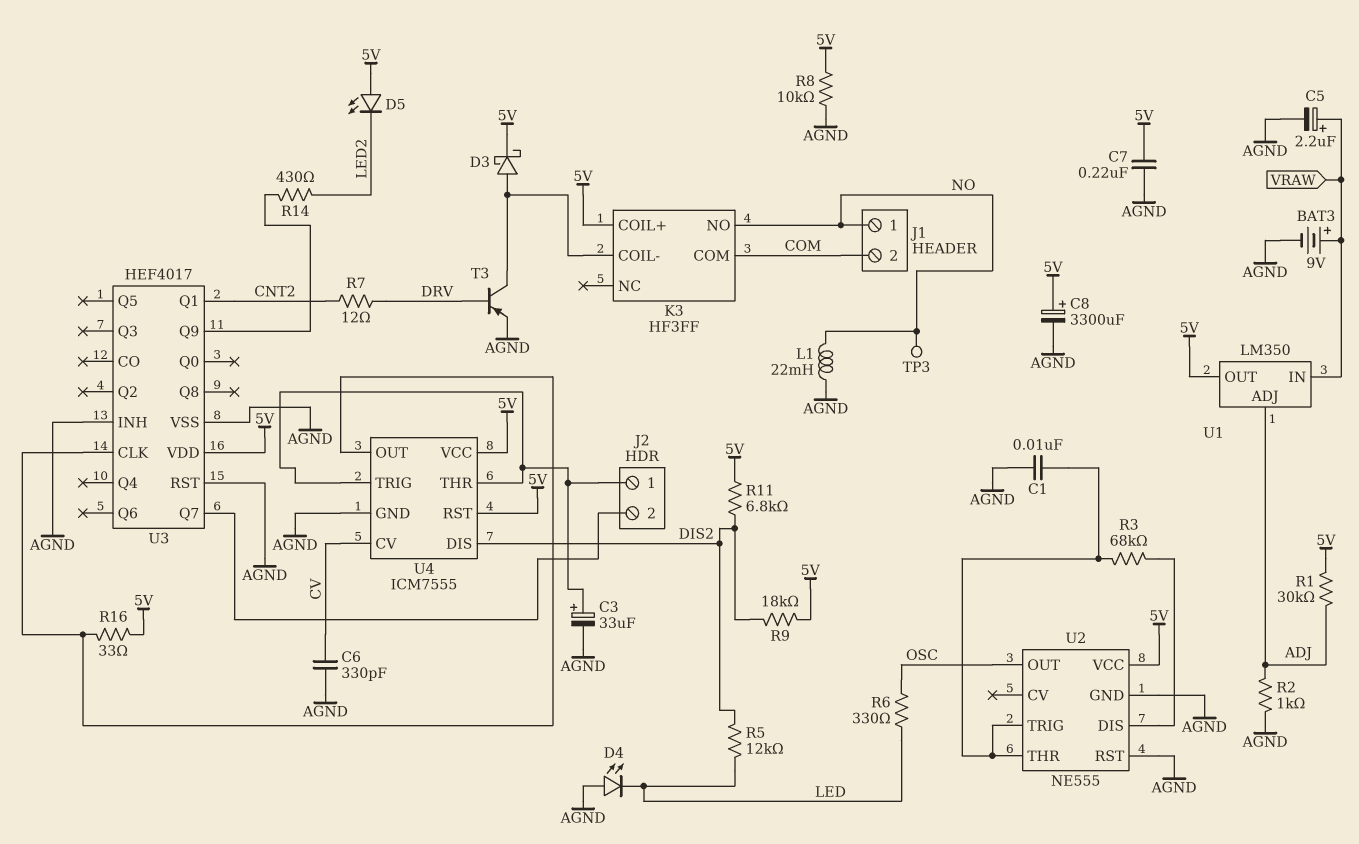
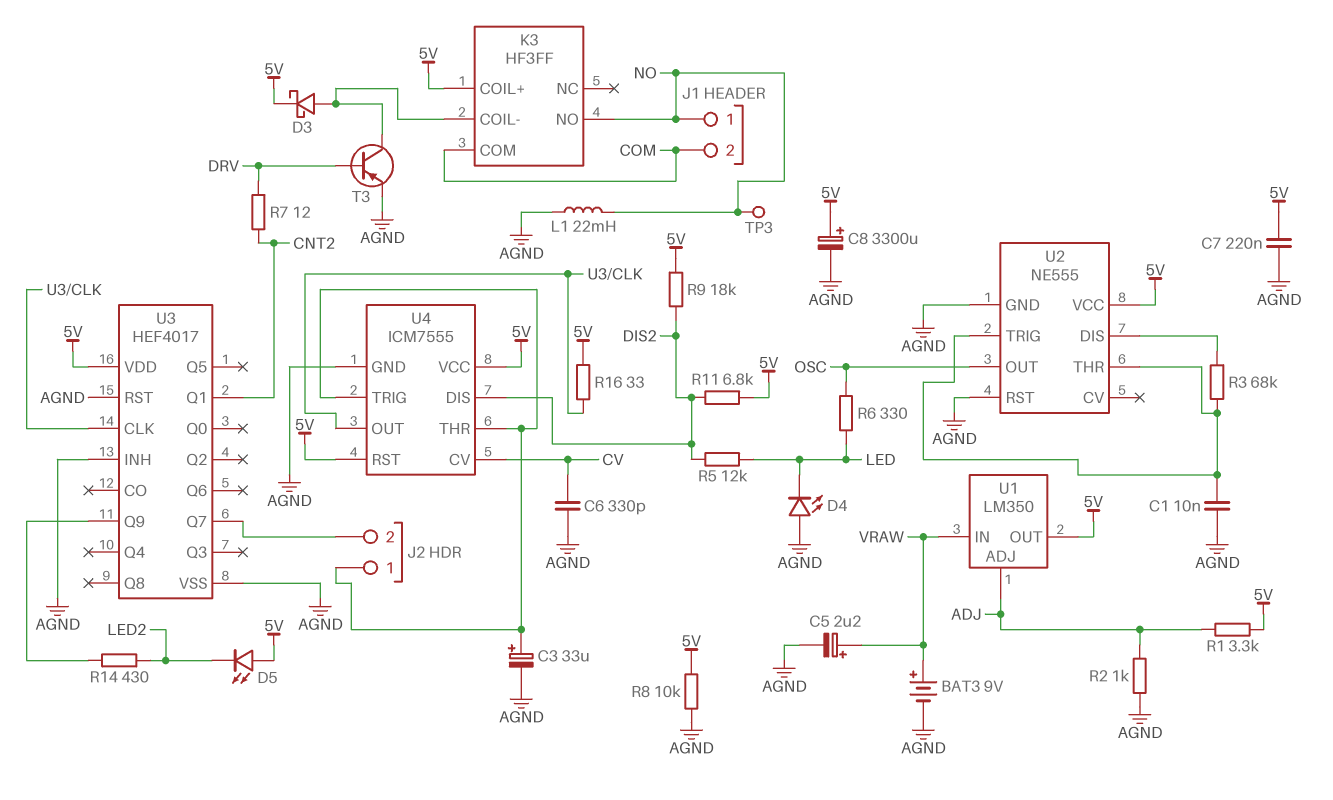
R1: 30k (5V, ADJ) -> 3.3k (5V, ADJ)

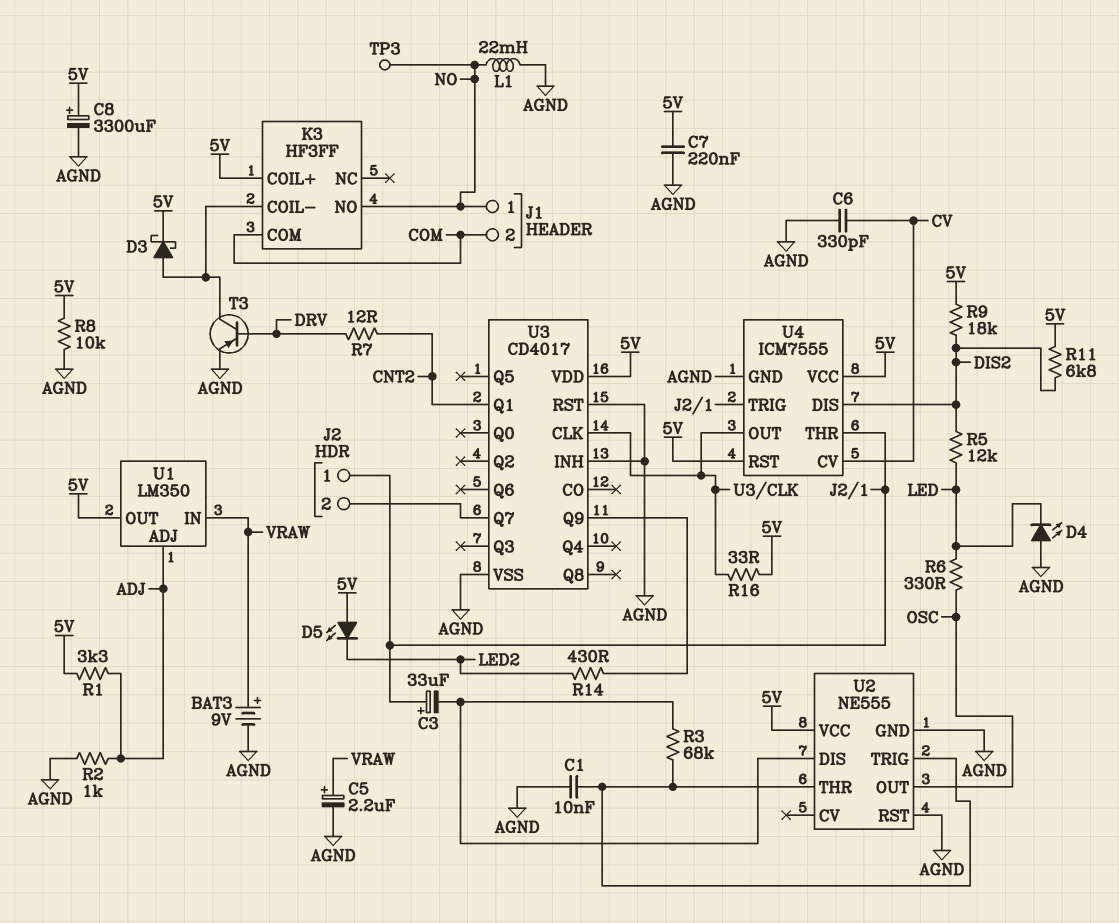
C3: 33uF (plus J2/1, minus AGND) -> 33uF (plus J2/1, minus U2/DIS)
U3: HEF4017 -> CD4017

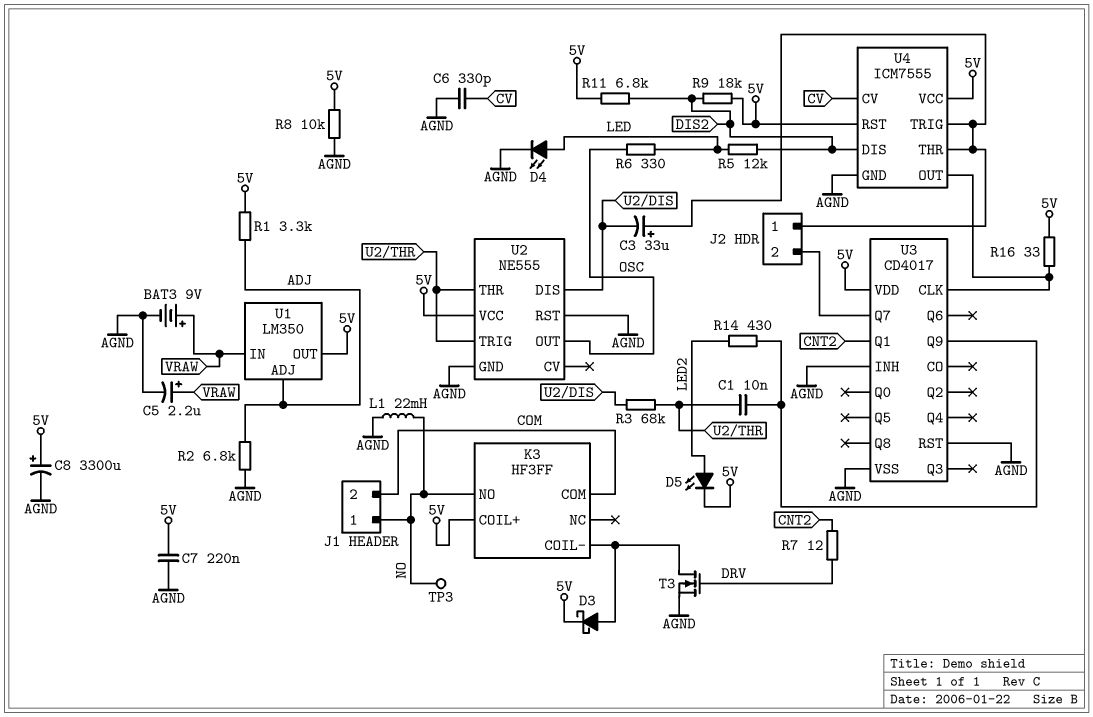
C1: 10nF (AGND, U2/THR) -> 10nF (U2/THR, U3/Q9)
D4: LED (A AGND, K LED) -> LED (A LED, K AGND)
D5: LED (A 5V, K LED2) -> LED (A LED2, K 5V)
R2: 1k (ADJ, AGND) -> 6.8k (ADJ, AGND)
T3: PNP (B DRV, C K3/COIL-, E AGND) -> NMOS (G DRV, D K3/COIL-, S AGND)

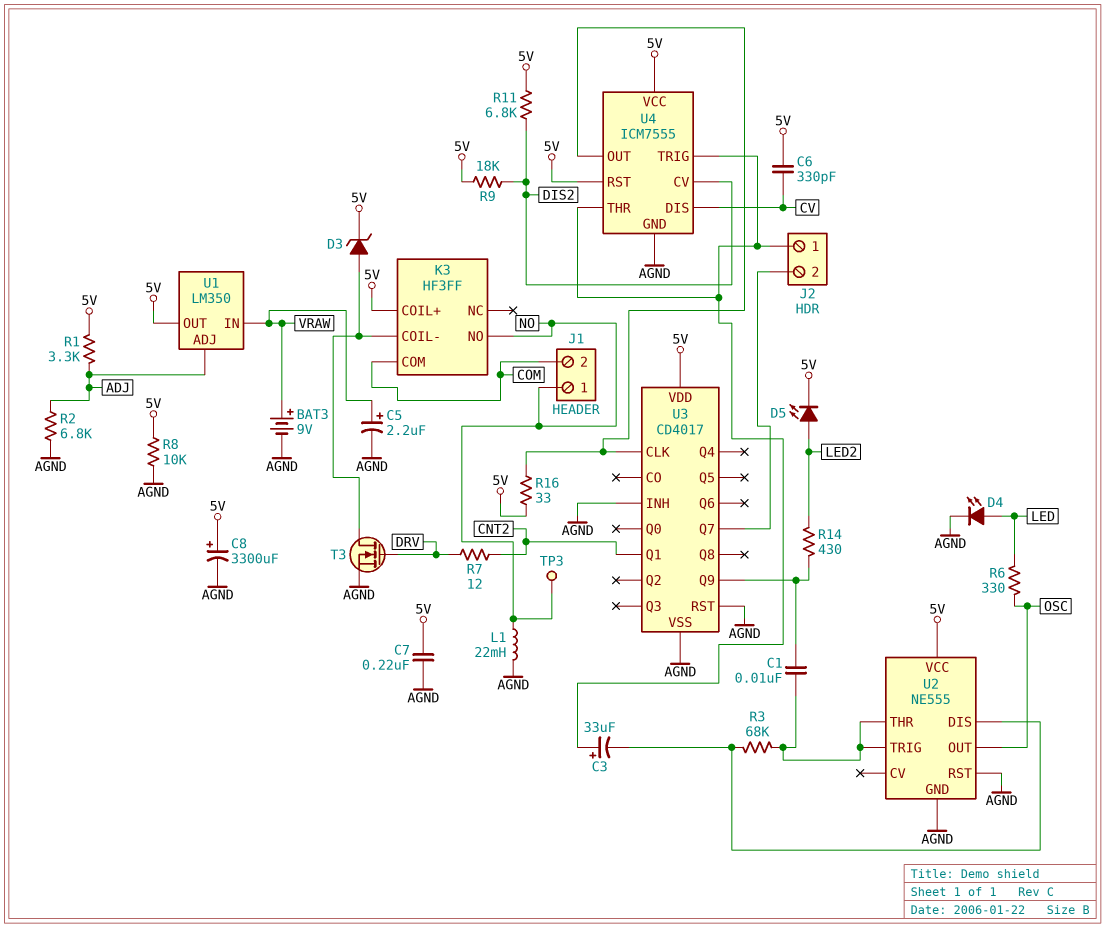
C6: 330pF (AGND, CV) -> 330pF (5V, CV)
D3: schottky (A K3/COIL-, K 5V) -> zener (A K3/COIL-, K 5V)
R5: 12k (DIS2, LED) -> none
U4 pin CV: CV -> DIS2
U4 pin DIS: DIS2 -> CV

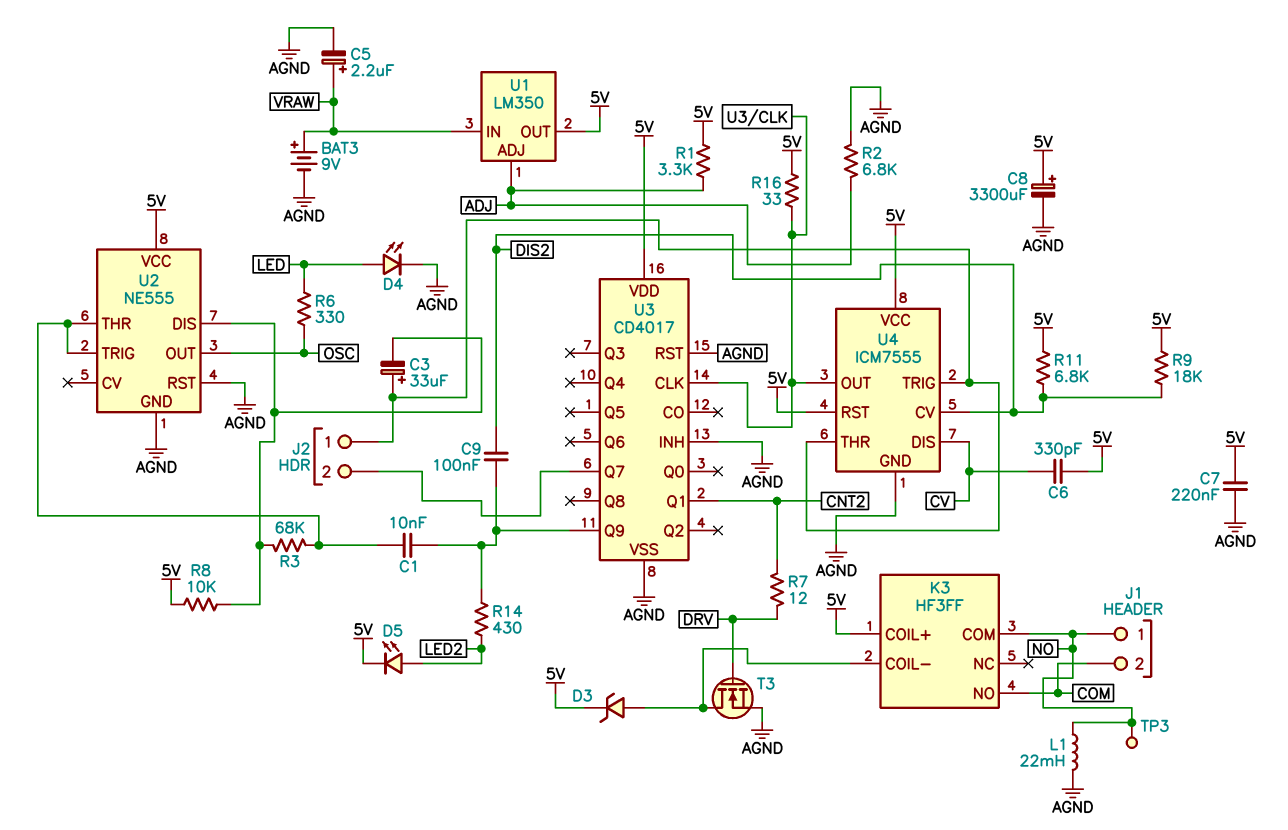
C9: none -> 100nF (DIS2, U3/Q9)
K3 pin COM: COM -> NO
K3 pin NO: NO -> COM
R8: 10k (5V, AGND) -> 10k (5V, U2/DIS)

